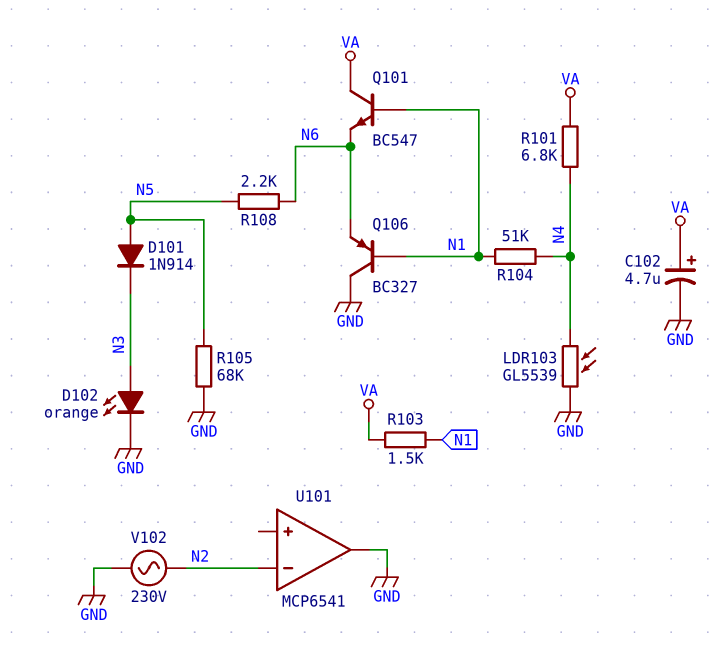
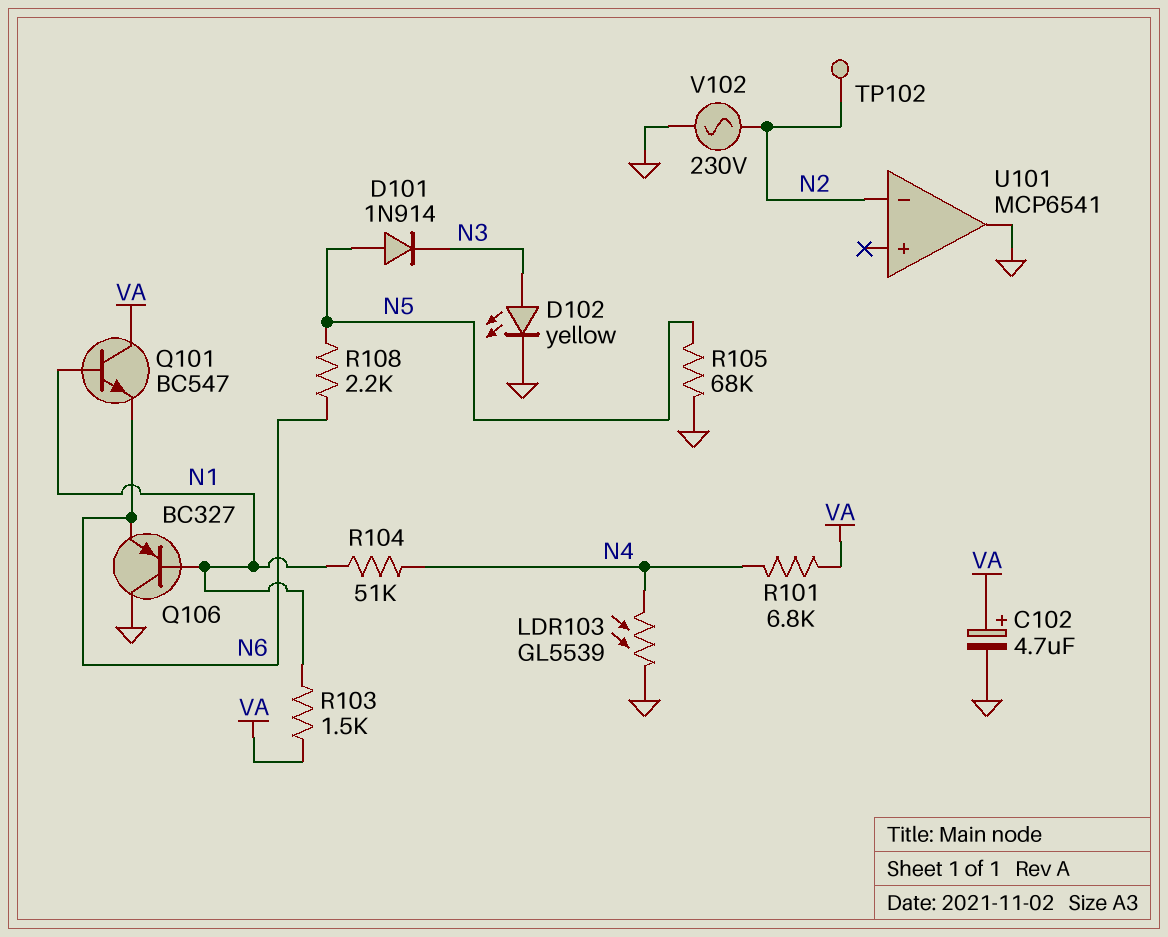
D102: LED orange (A N3, K GND) -> LED yellow (A N3, K GND)
TP102: none -> test point (N2)

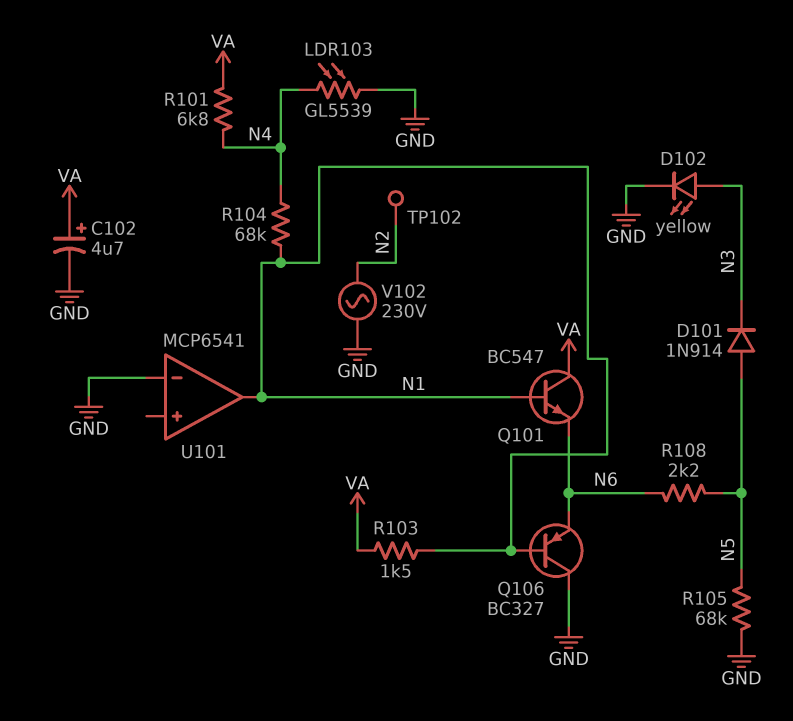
R104: 51k (N1, N4) -> 68k (N1, N4)
U101 pin in-: N2 -> GND
U101 pin out: GND -> N1

